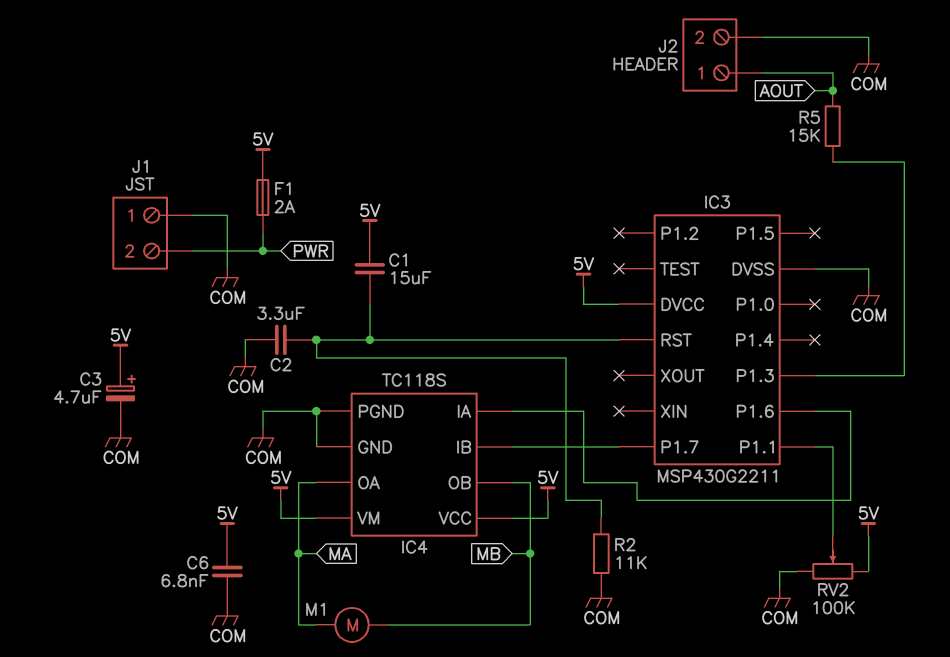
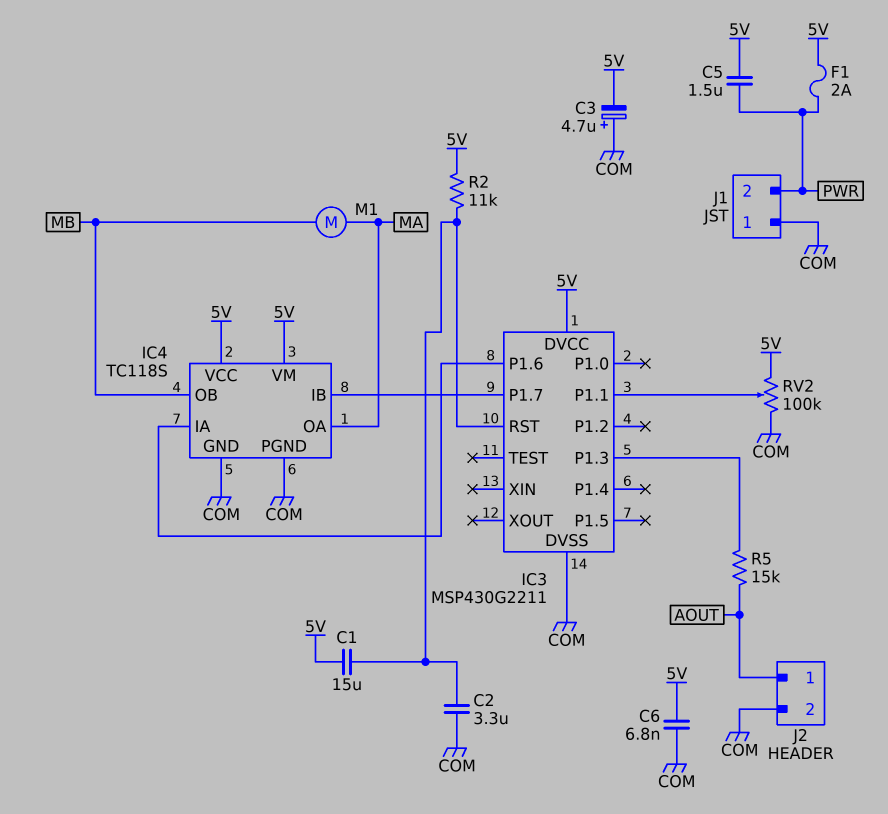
C3: 4.7uF (plus 5V, minus COM) -> 4.7uF (plus COM, minus 5V)
C5: none -> 1.5uF (5V, PWR)
R2: 11k (COM, IC3/RST) -> 11k (5V, IC3/RST)

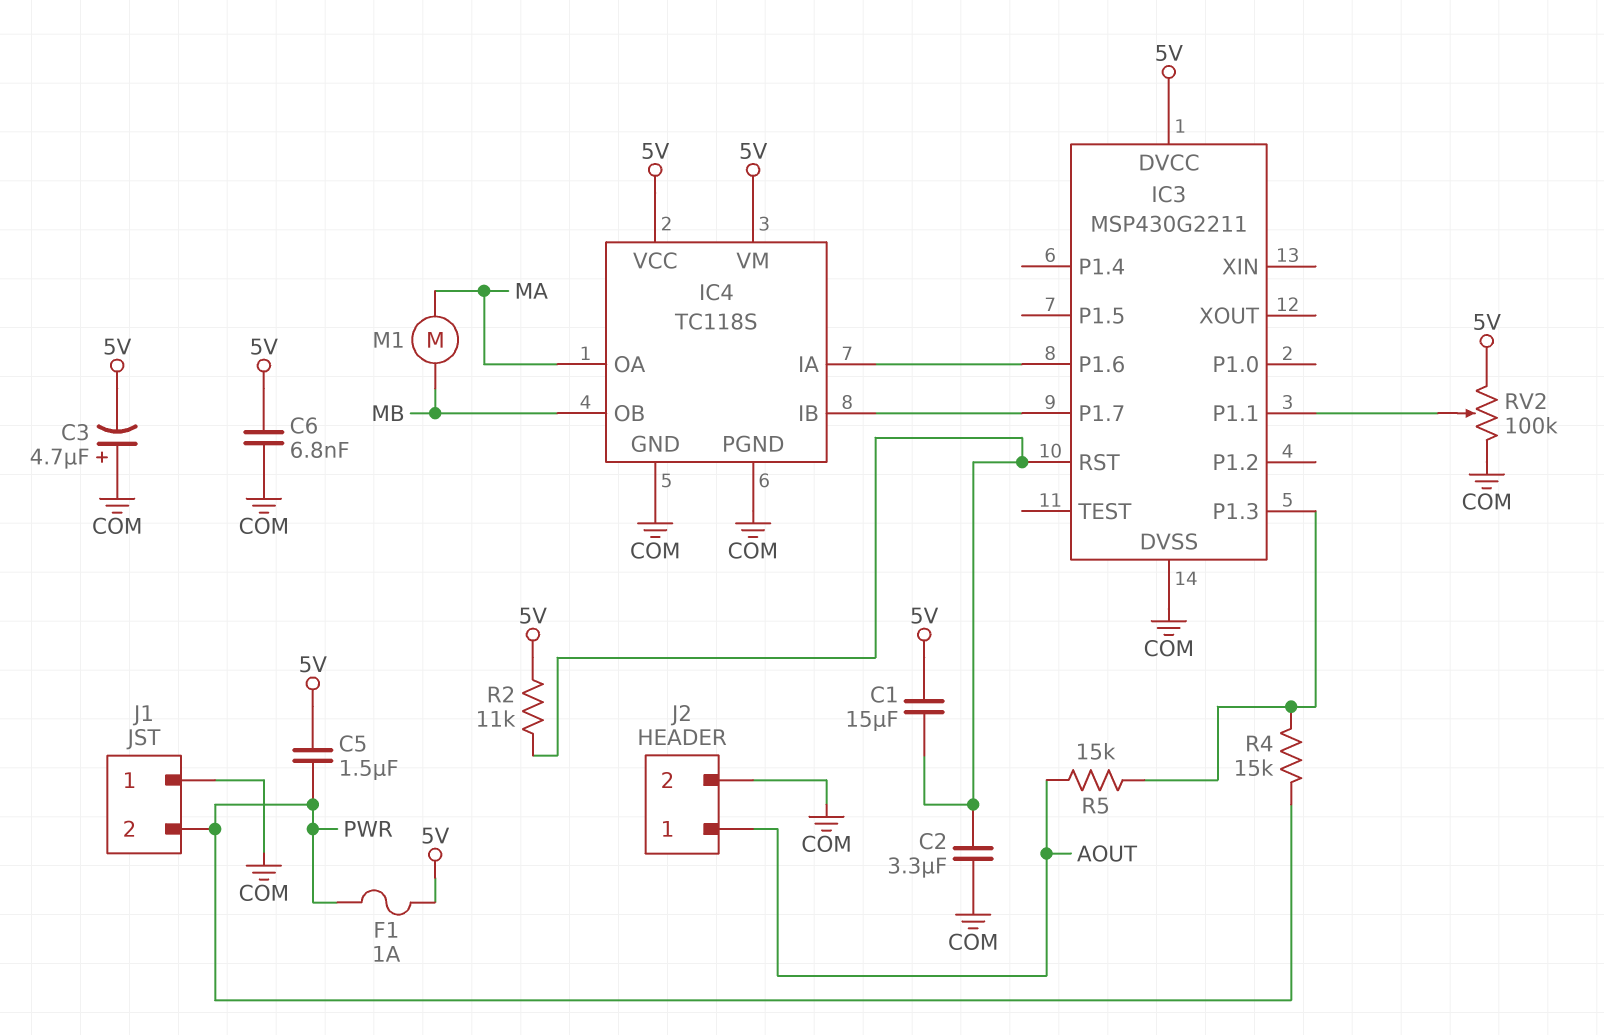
F1: 2A (5V, PWR) -> 1A (5V, PWR)
R4: none -> 15k (IC3/P1.3, PWR)

